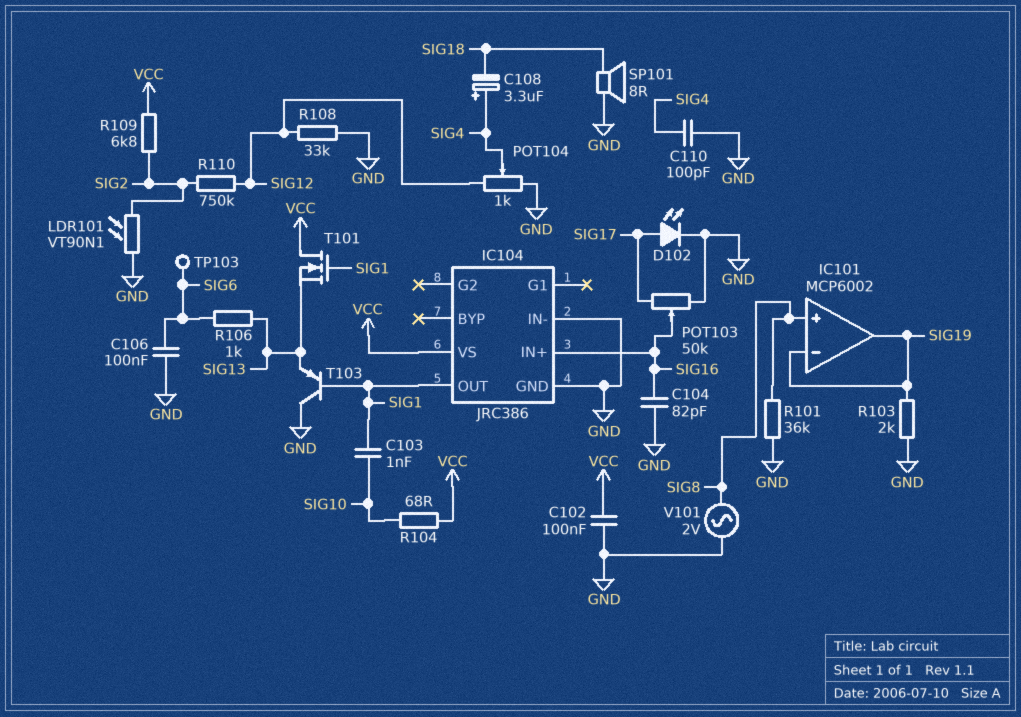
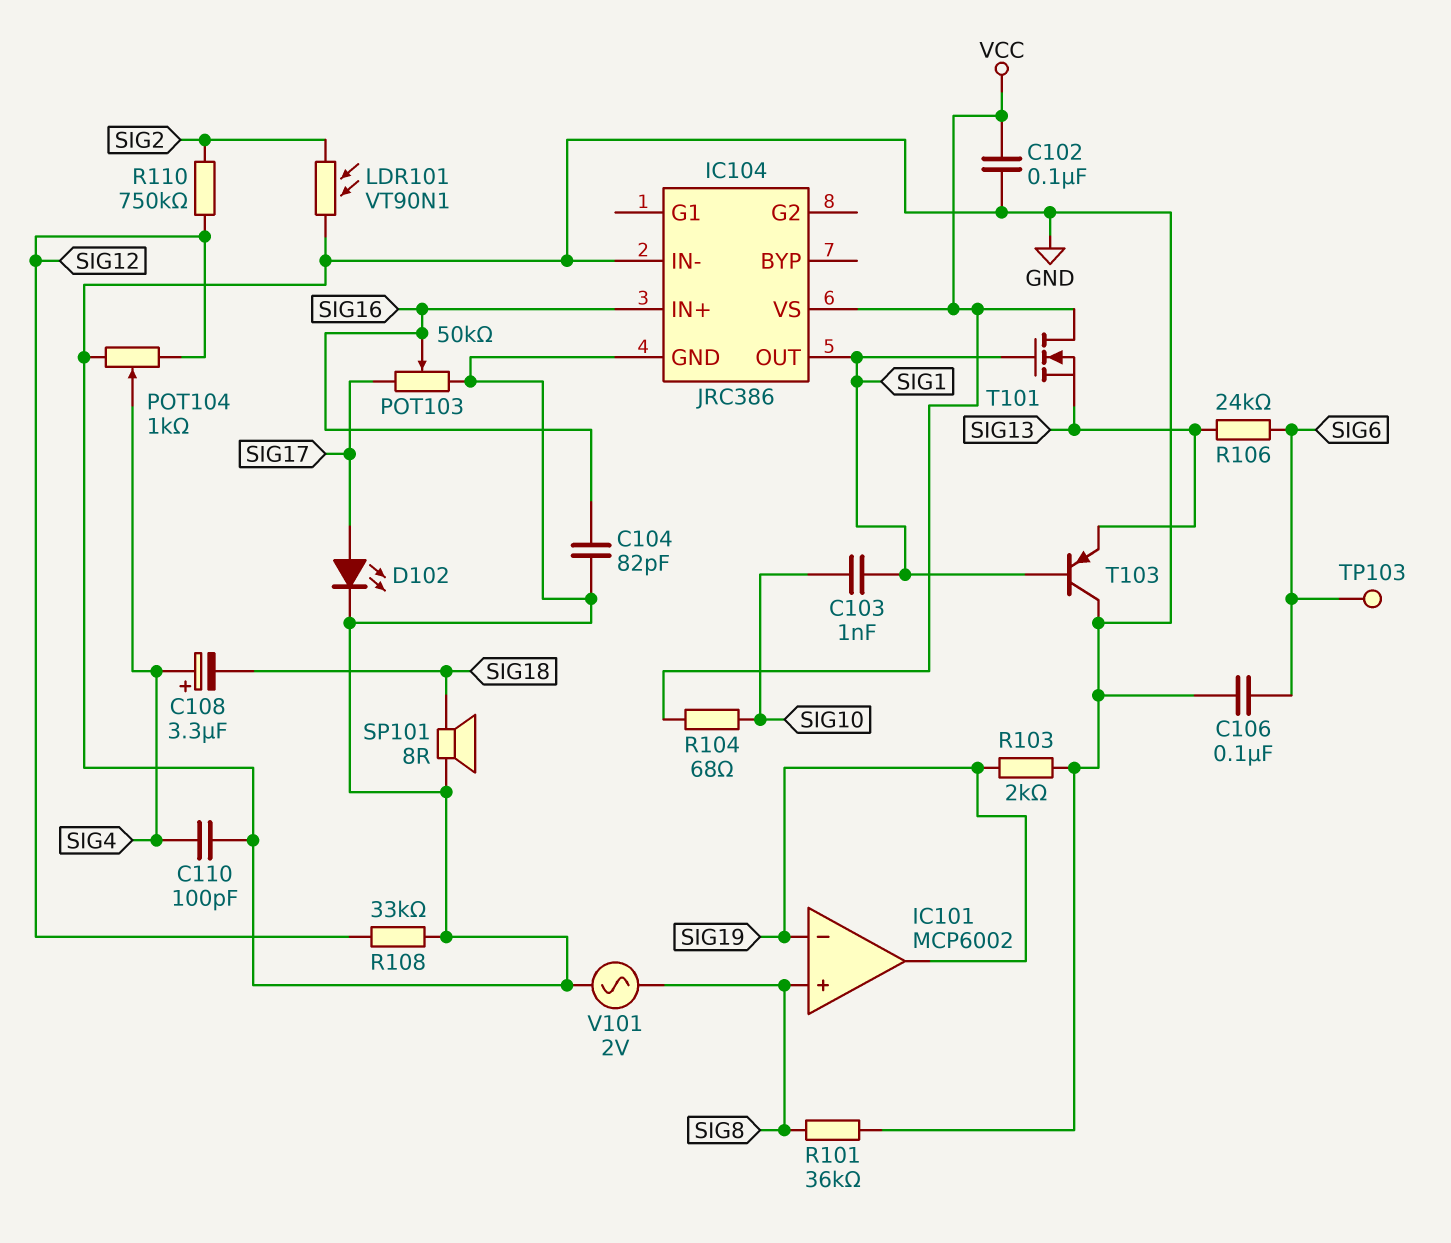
R106: 1k (SIG6, SIG13) -> 24k (SIG6, SIG13)
R109: 6.8k (SIG2, VCC) -> none

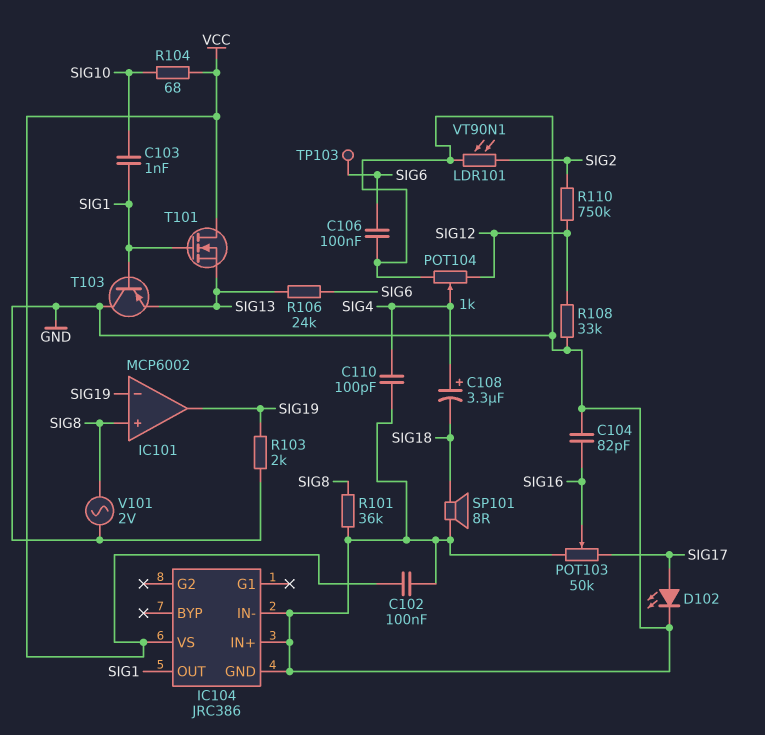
IC104 pin IN+: SIG16 -> GND

